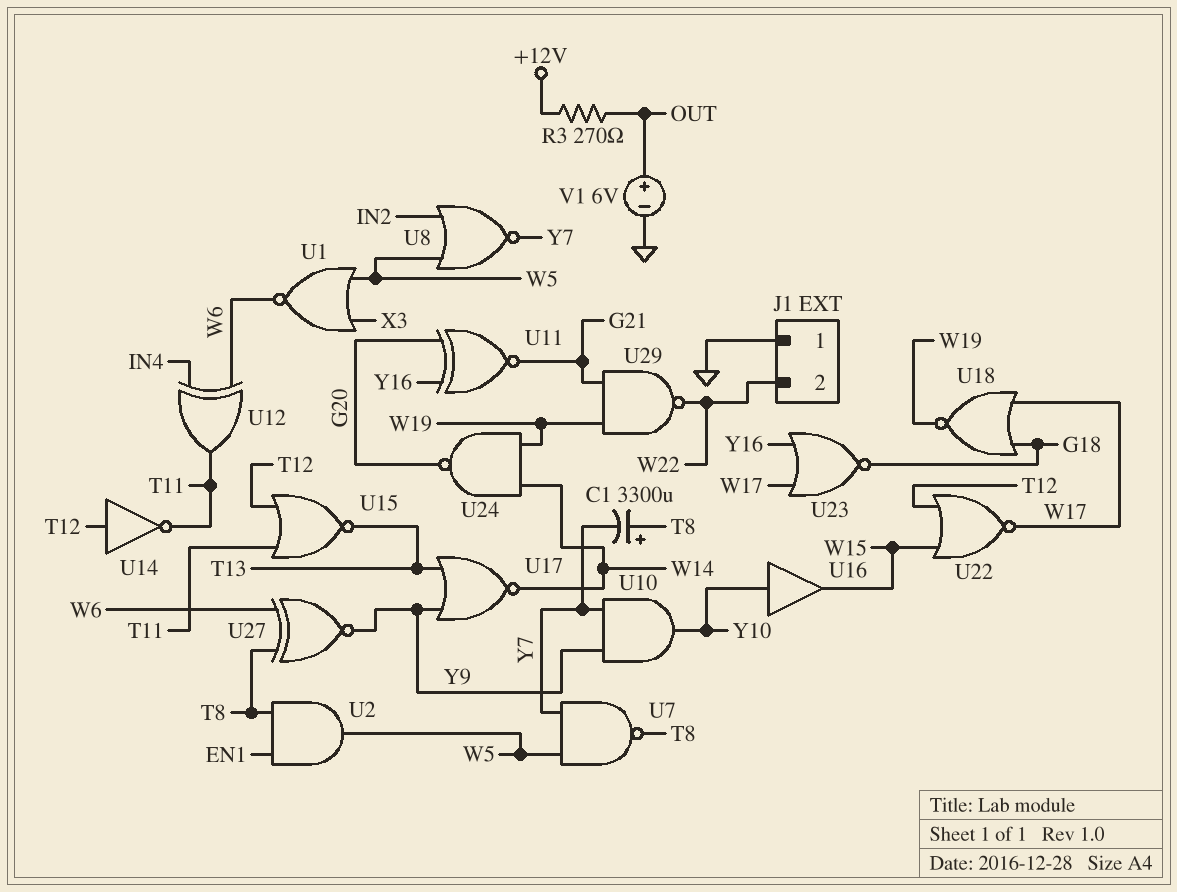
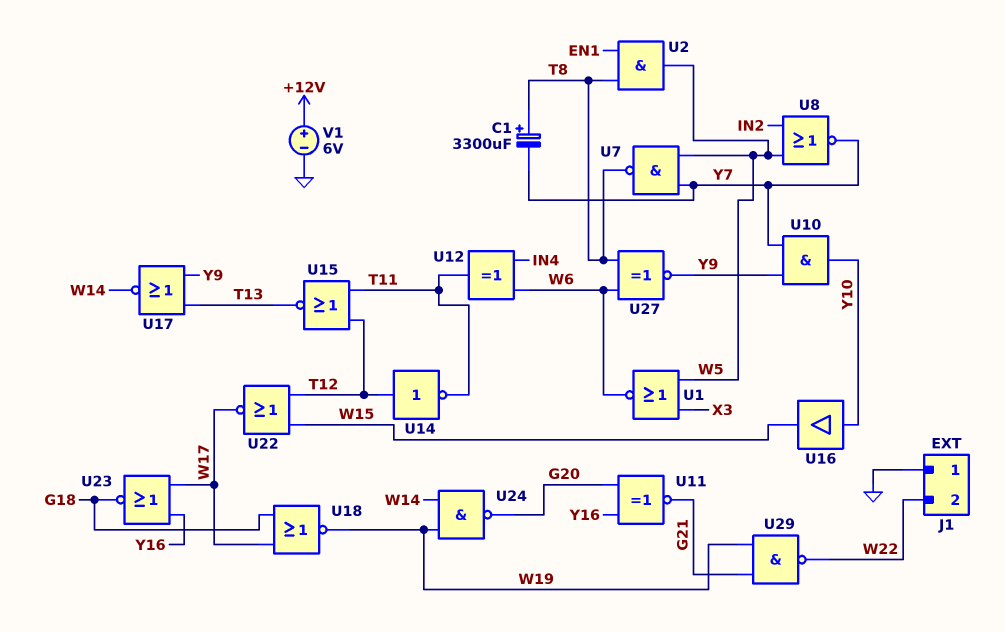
R3: 270 (+12V, OUT) -> none
V1: 6V (plus OUT, minus GND) -> 6V (plus +12V, minus GND)

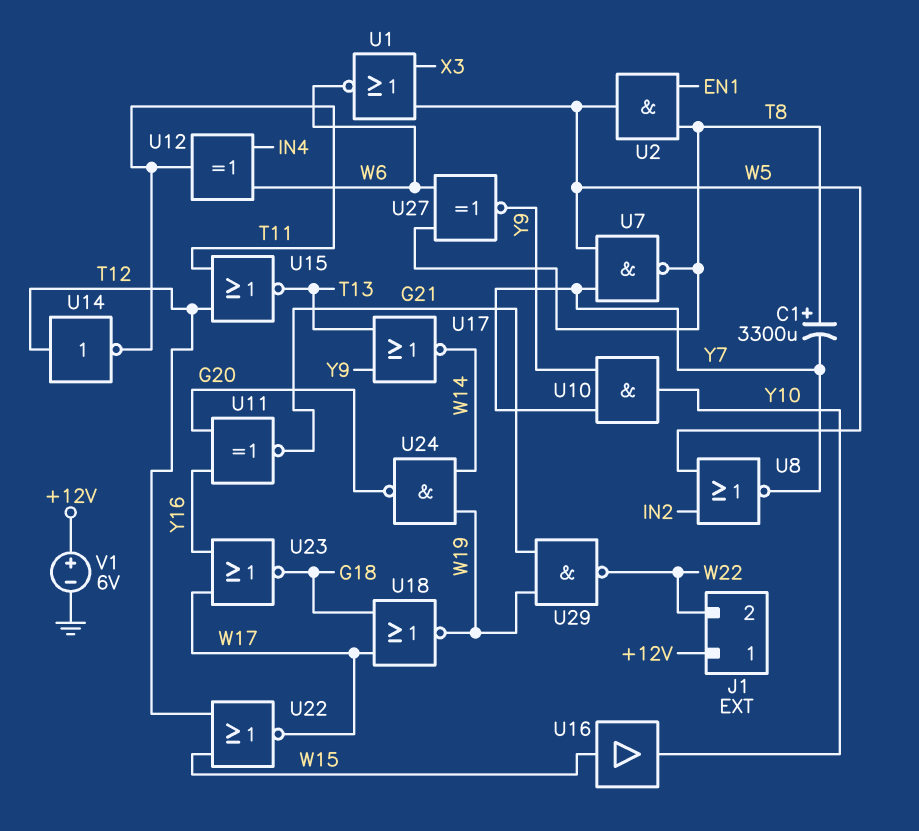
J1 pin 1: GND -> +12V
U16: buffer (in Y10, out W15) -> buffer (in W15, out Y10)

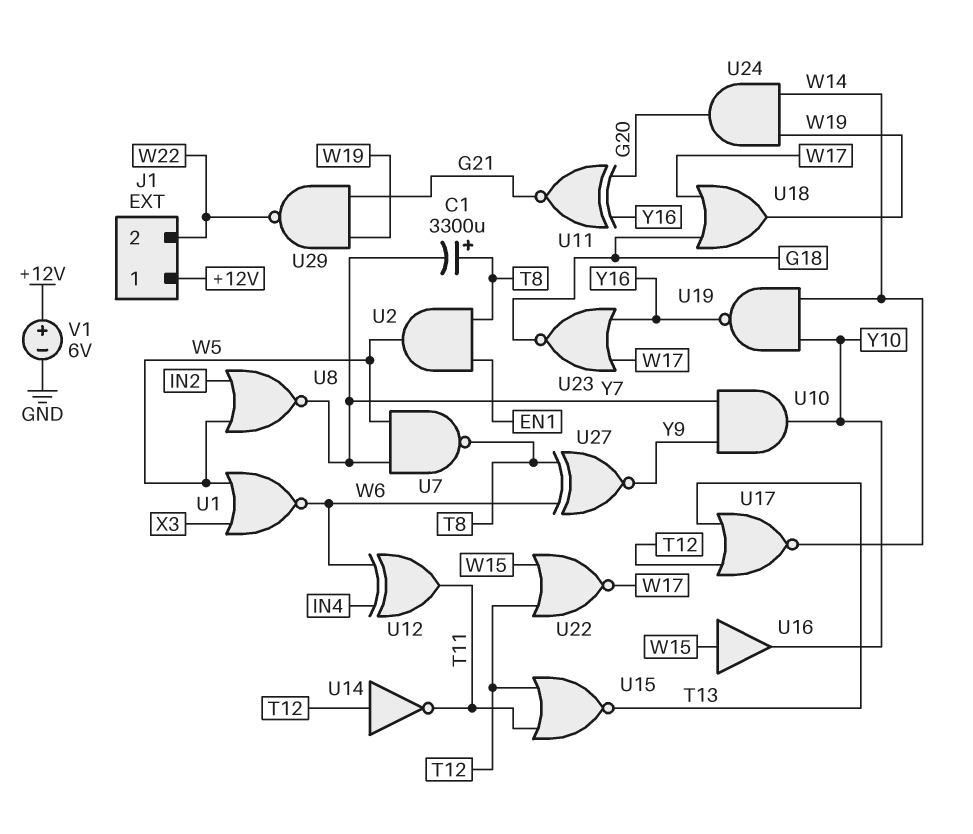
U17: NOR (in T13, in Y9, out W14) -> NOR (in T12, in T13, out W14)
U18: NOR (in G18, in W17, out W19) -> OR (in G18, in W17, out W19)
U19: none -> NAND (in W14, in Y10, out Y16)
U24: NAND (in W14, in W19, out G20) -> AND (in W14, in W19, out G20)

